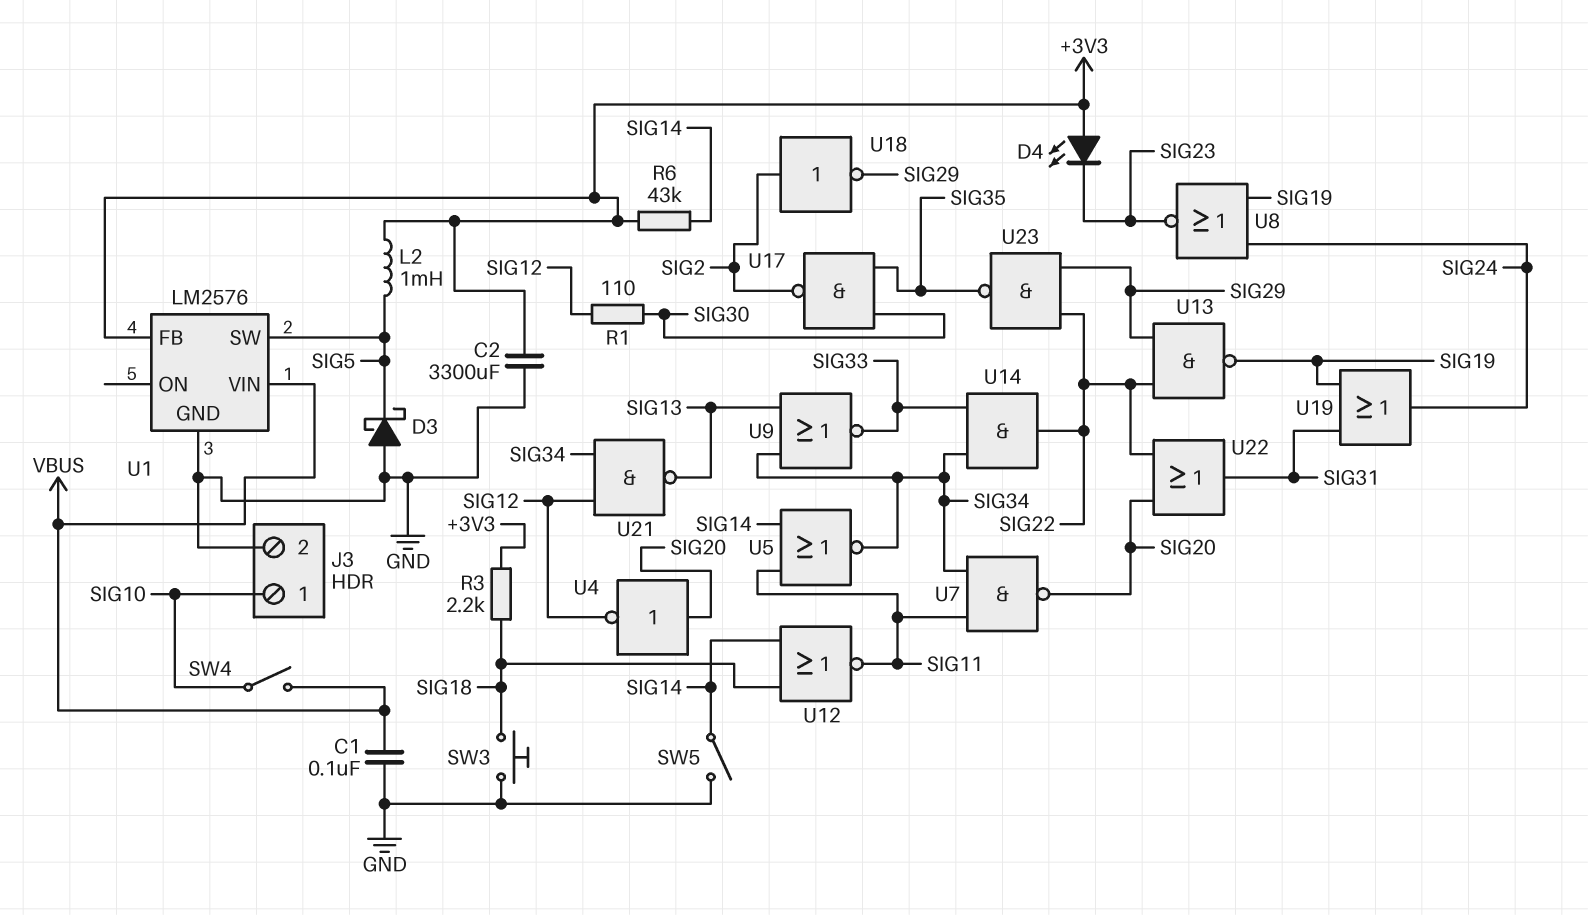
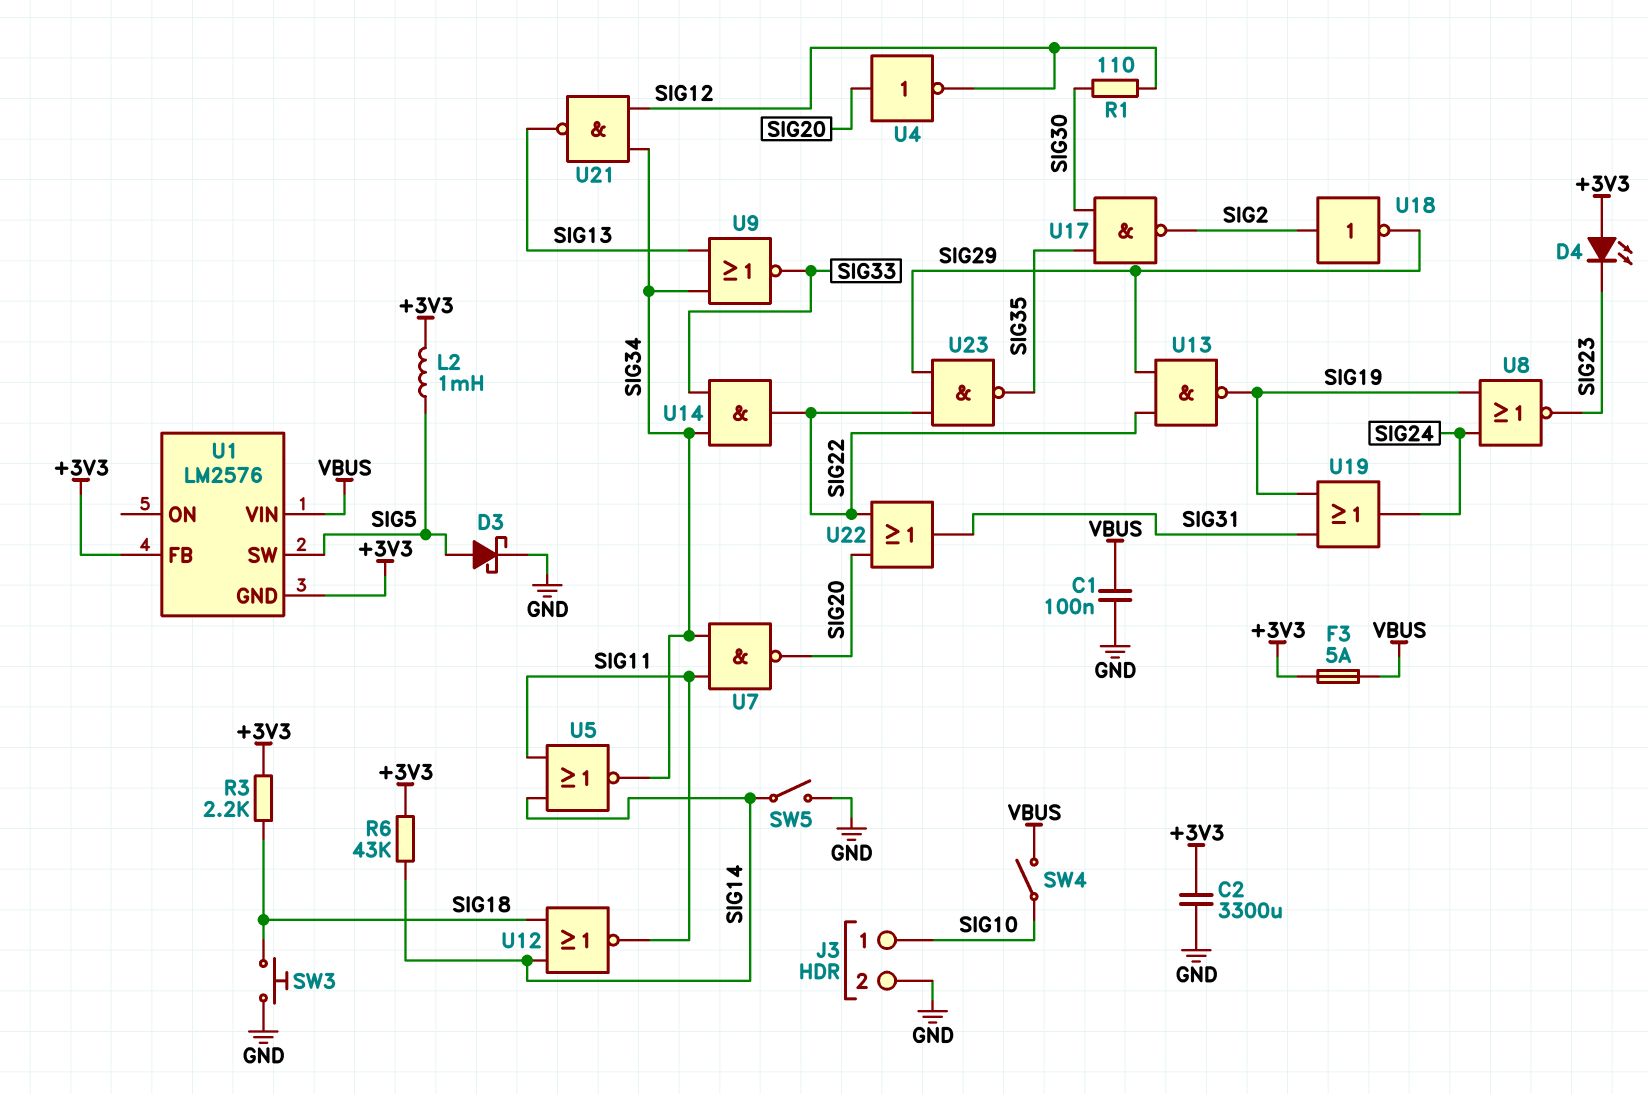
D3: schottky (A GND, K SIG5) -> schottky (A SIG5, K GND)
F3: none -> 5A (+3V3, VBUS)
U1 pin GND: GND -> +3V3

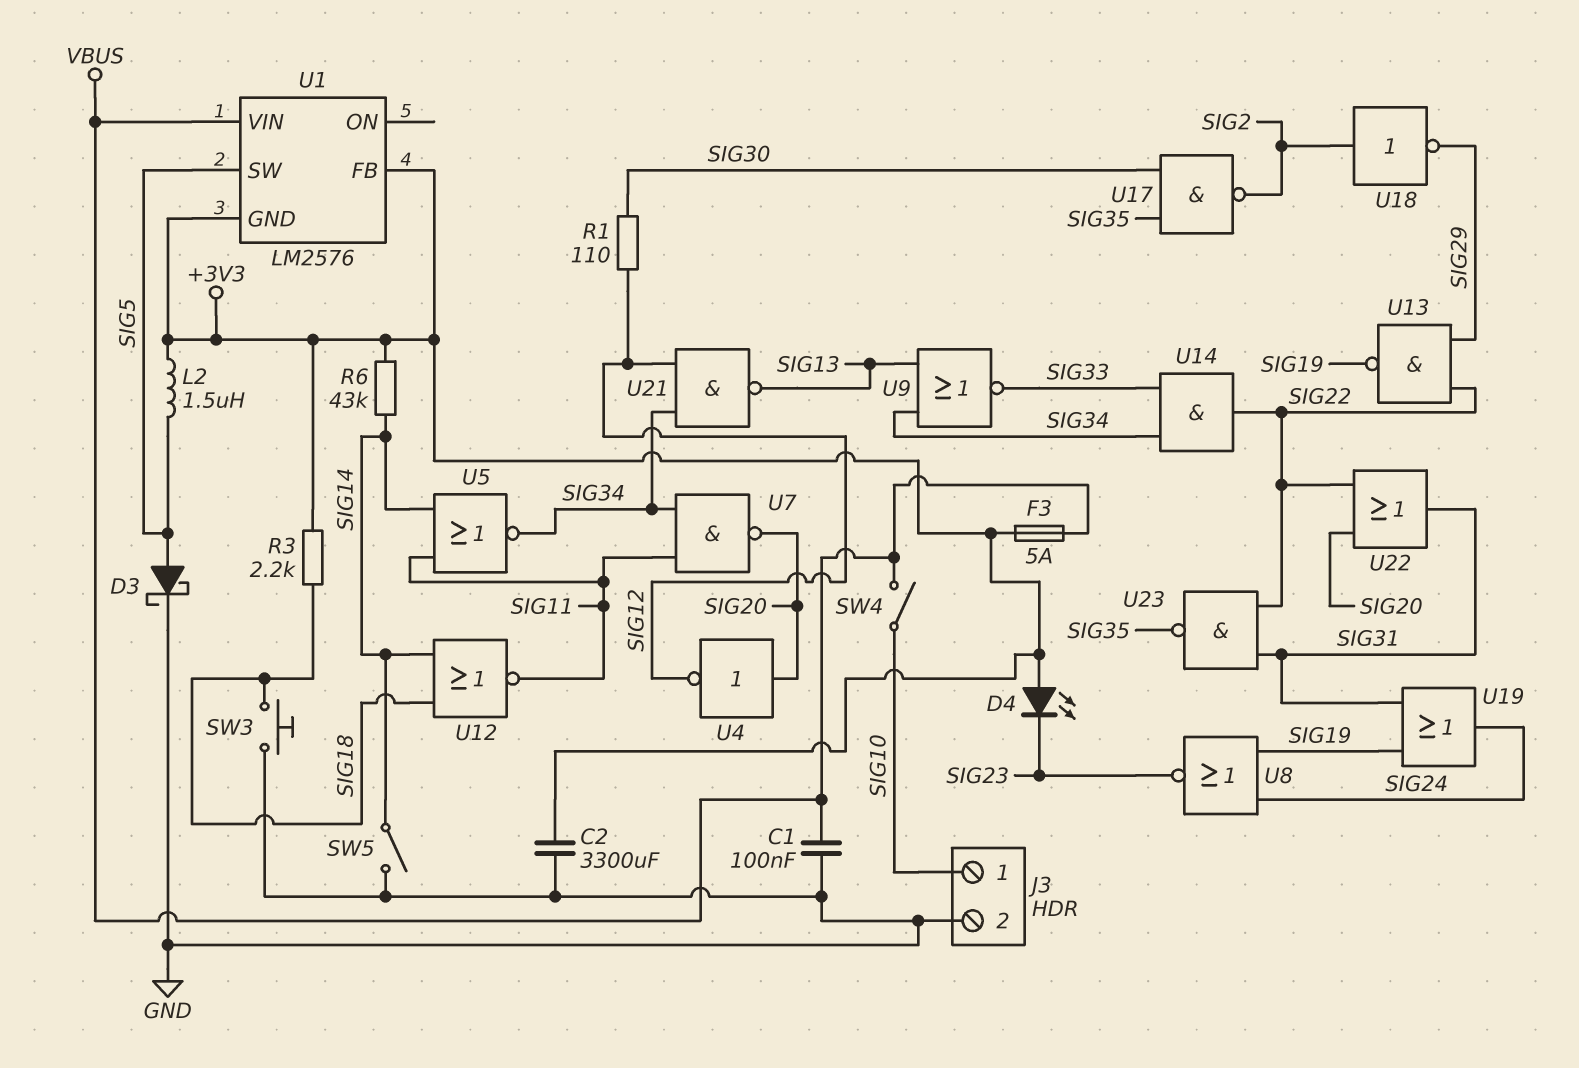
L2: 1mH (+3V3, SIG5) -> 1.5uH (+3V3, SIG5)
U23: NAND (in SIG22, in SIG29, out SIG35) -> NAND (in SIG22, in SIG31, out SIG35)

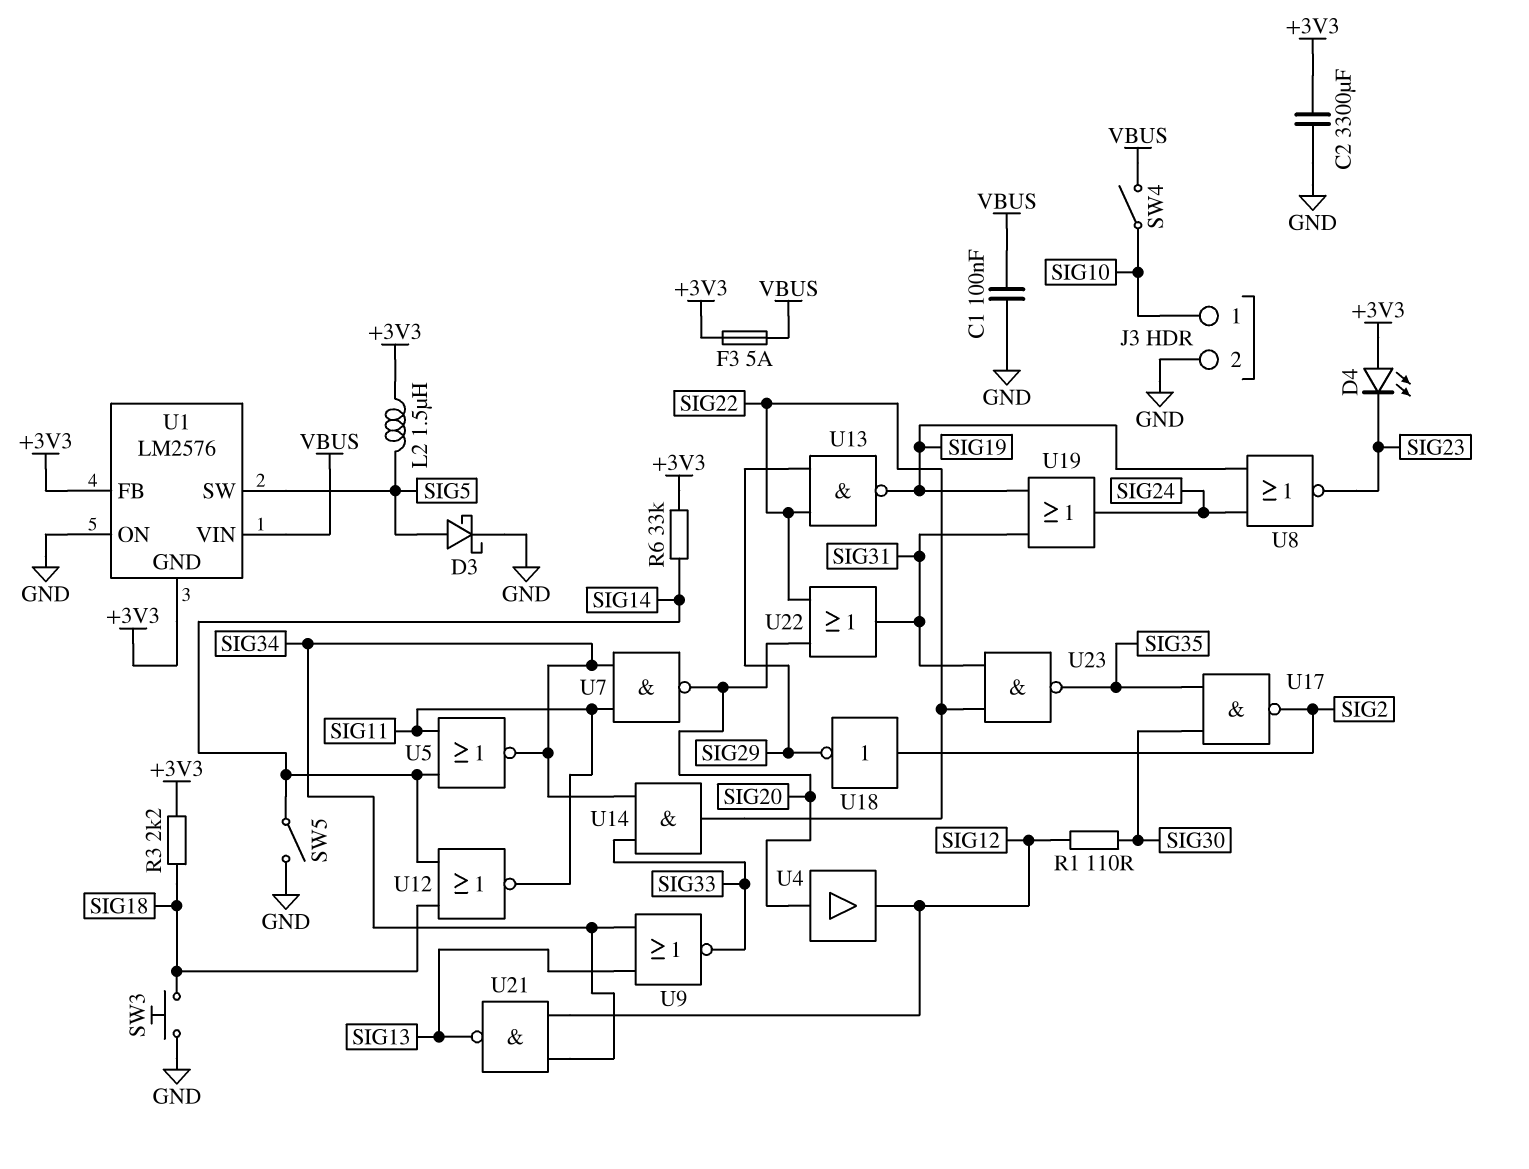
R6: 43k (+3V3, SIG14) -> 33k (+3V3, SIG14)
U1 pin ON: none -> GND
U4: NOT (in SIG20, out SIG12) -> buffer (in SIG20, out SIG12)

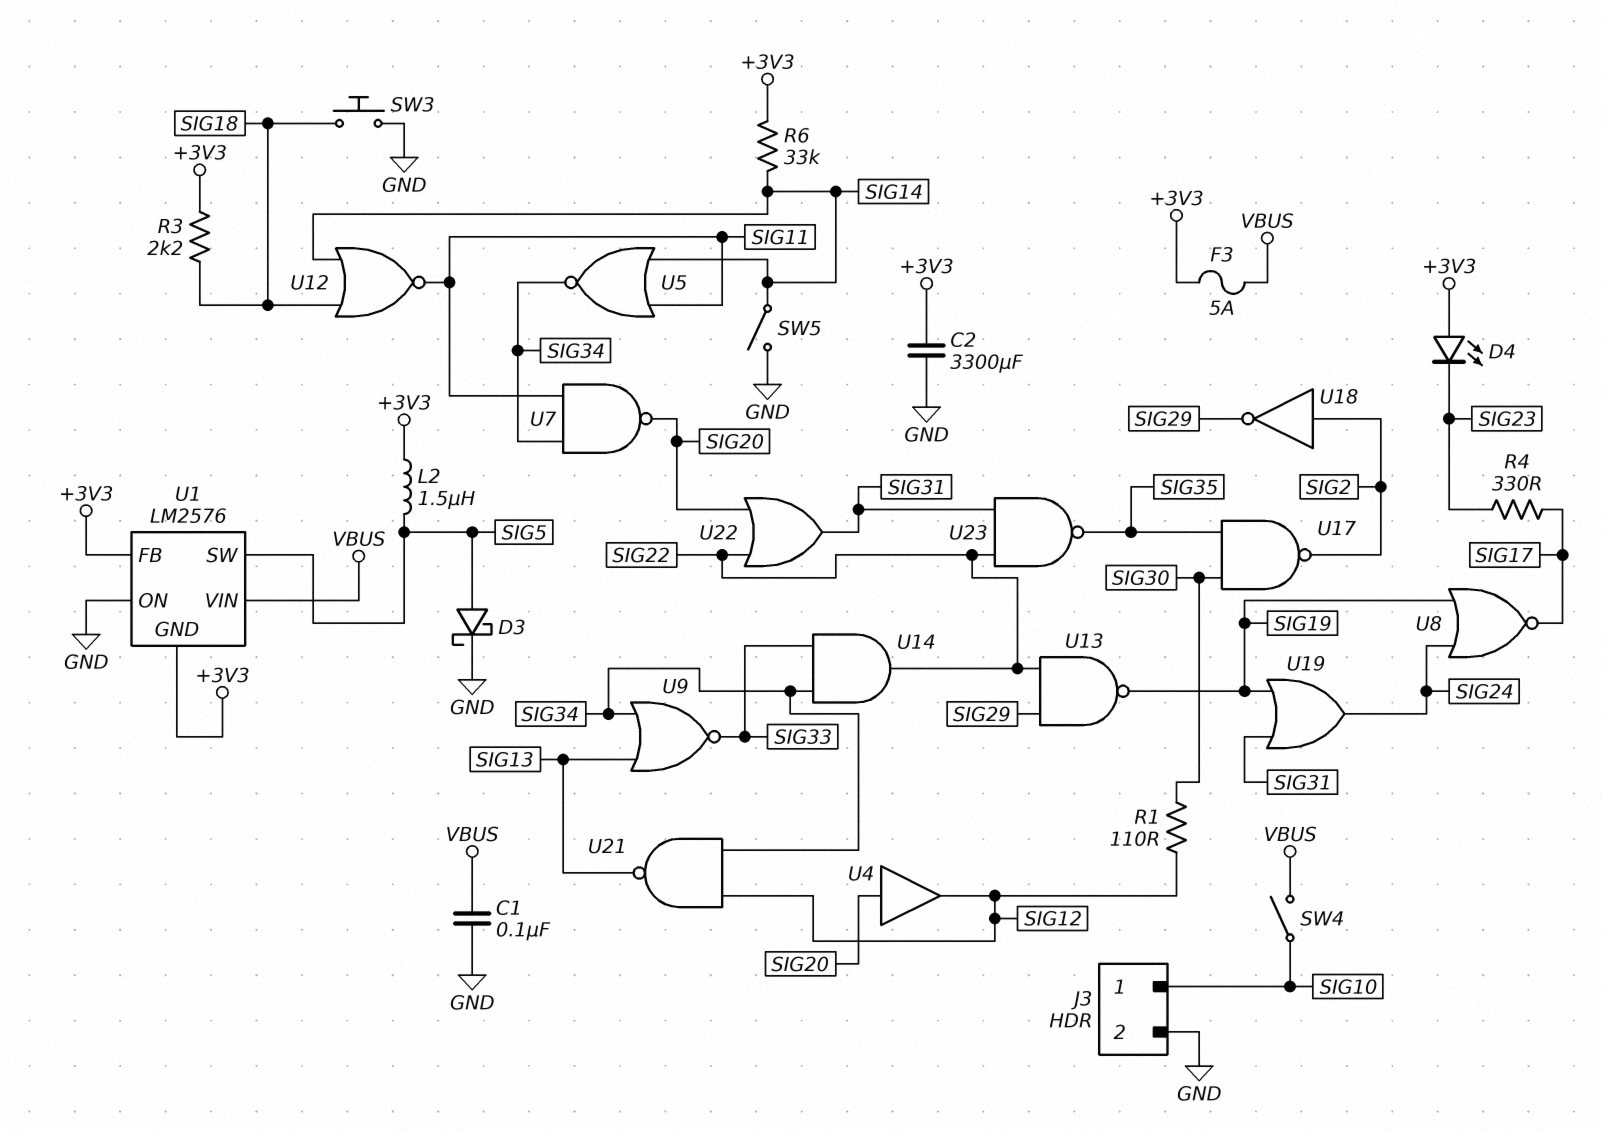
R4: none -> 330 (SIG17, SIG23)
U8: NOR (in SIG19, in SIG24, out SIG23) -> NOR (in SIG19, in SIG24, out SIG17)

